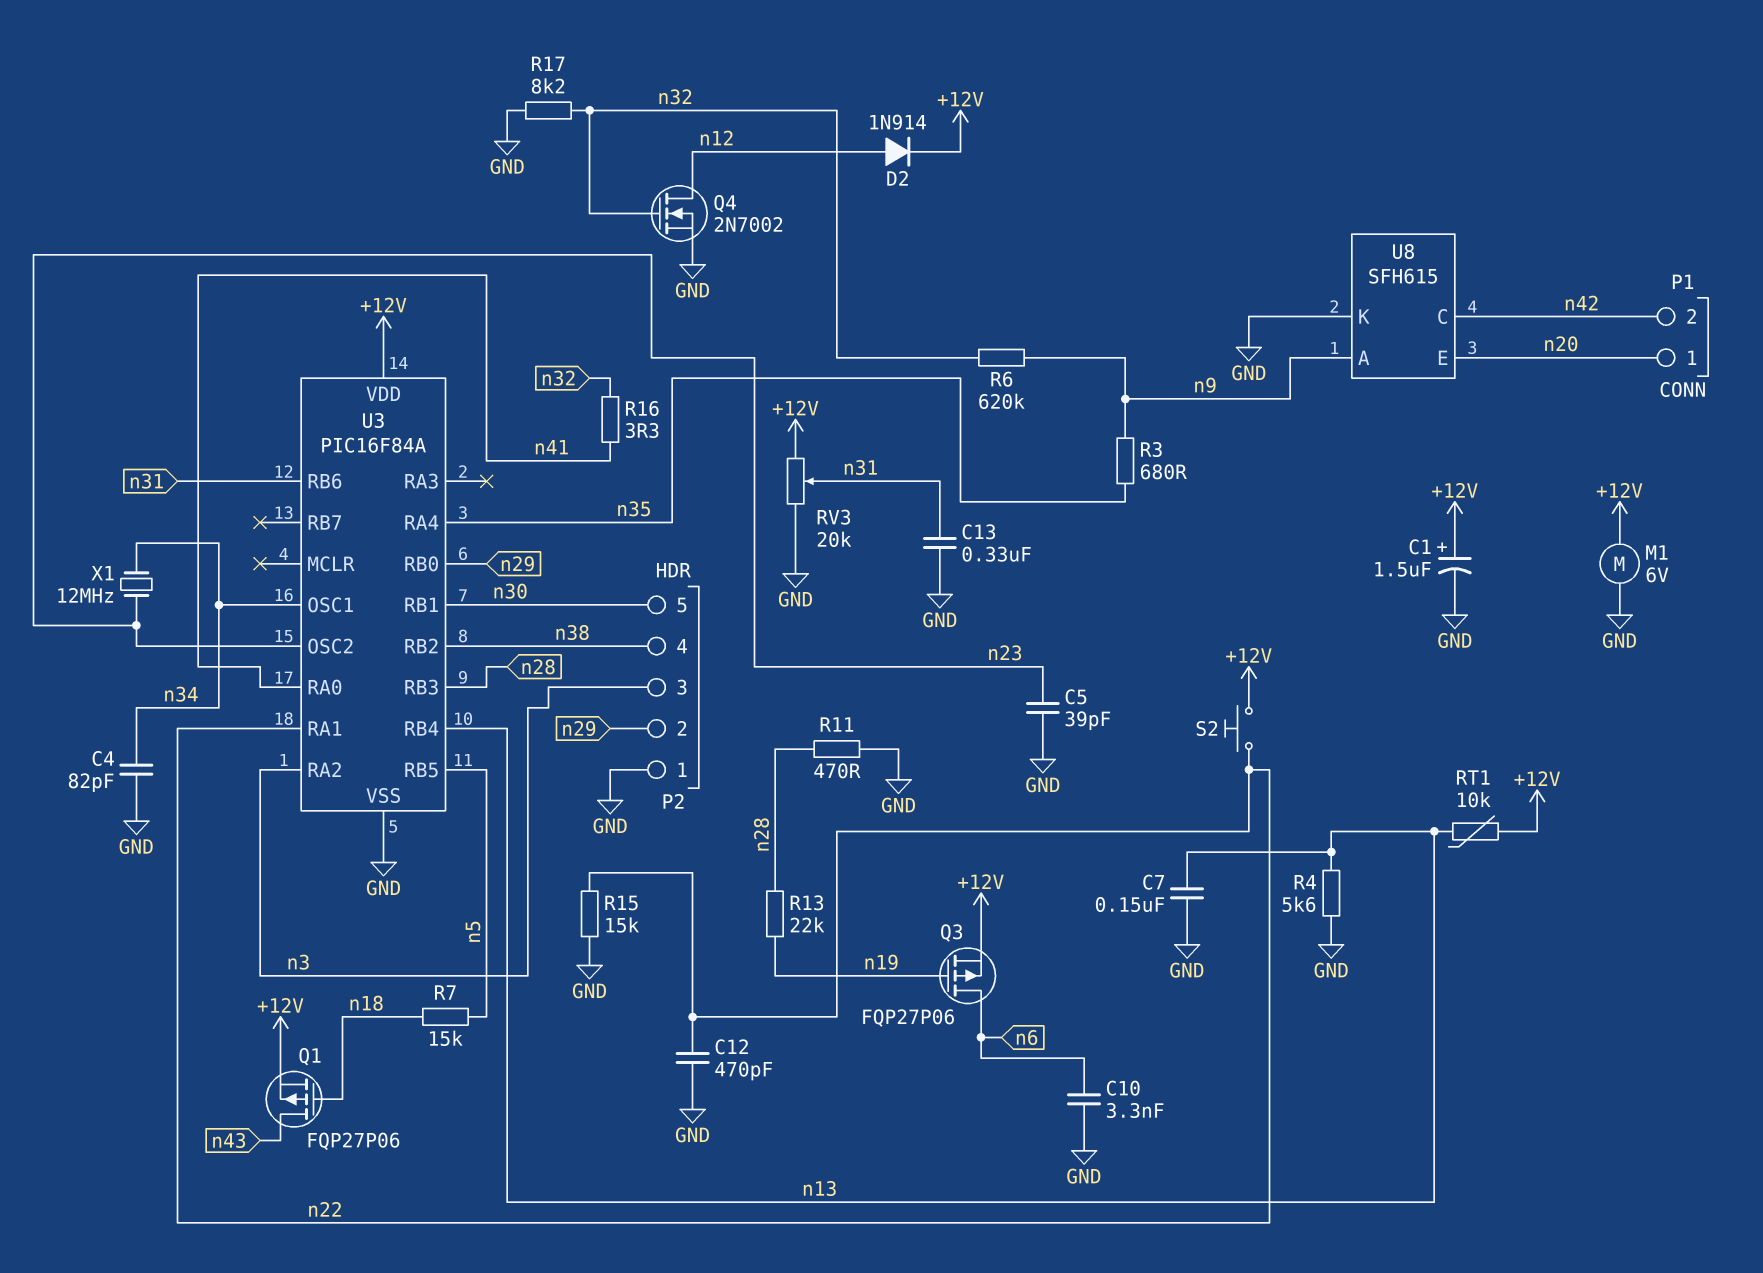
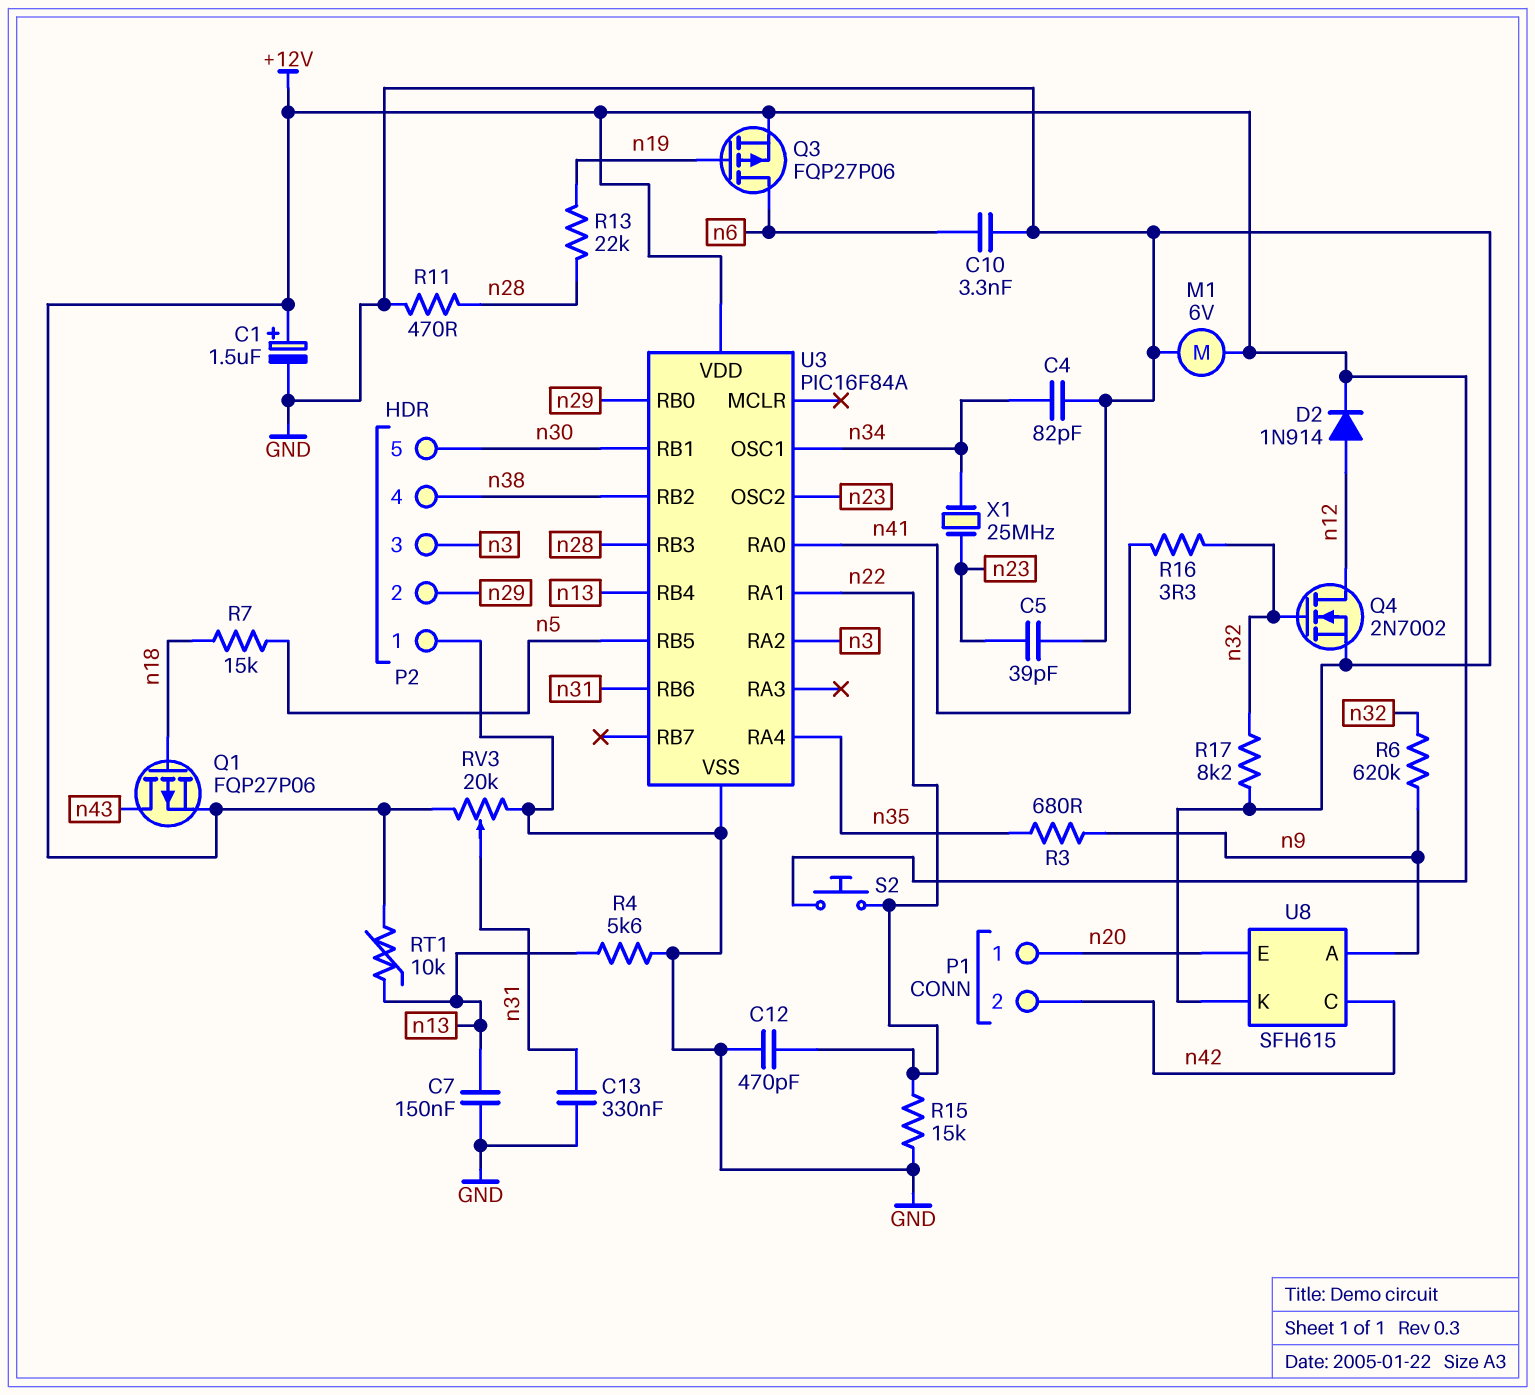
X1: 12MHz (n23, n34) -> 25MHz (n23, n34)

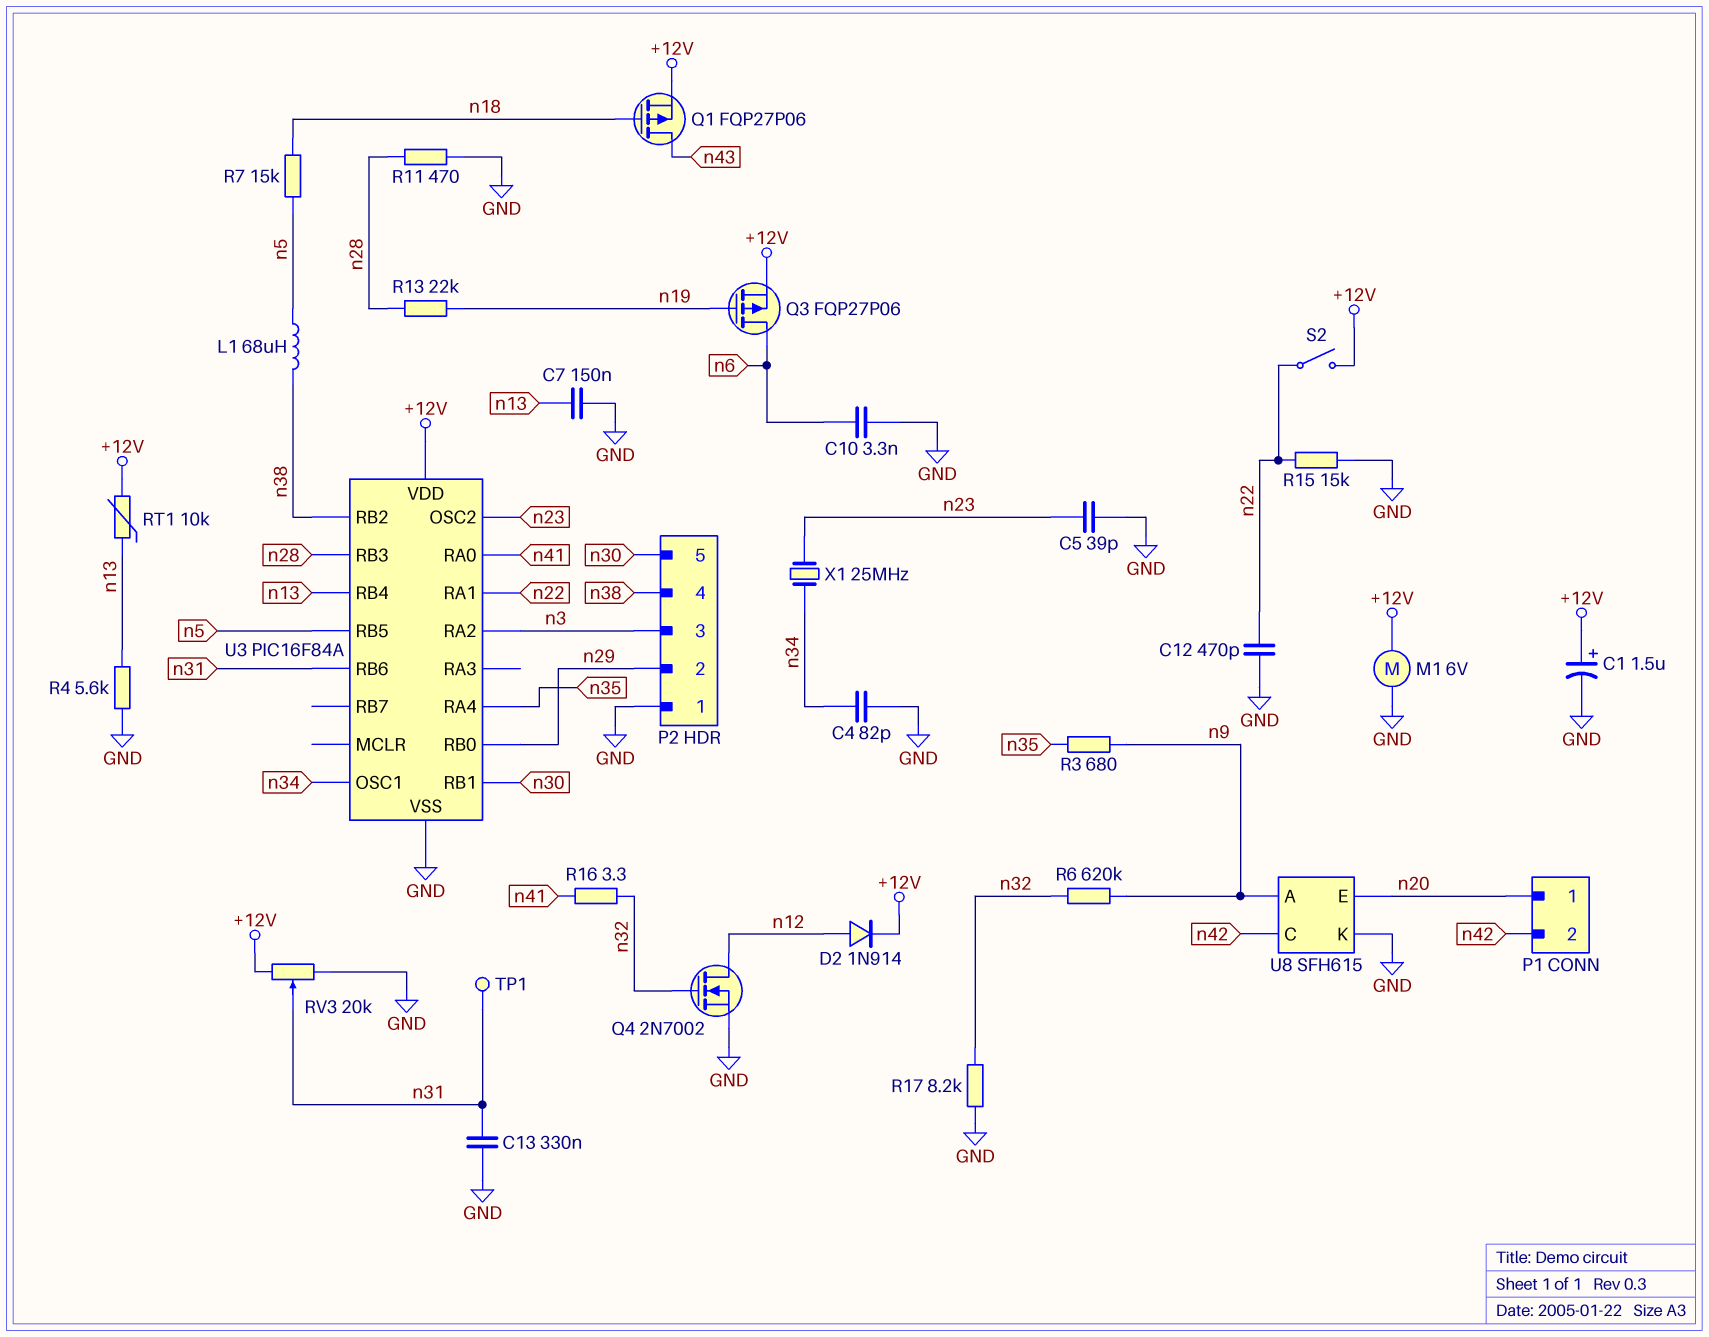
L1: none -> 68uH (n5, n38)
S2: button (+12V, n22) -> switch (+12V, n22)
TP1: none -> test point (n31)

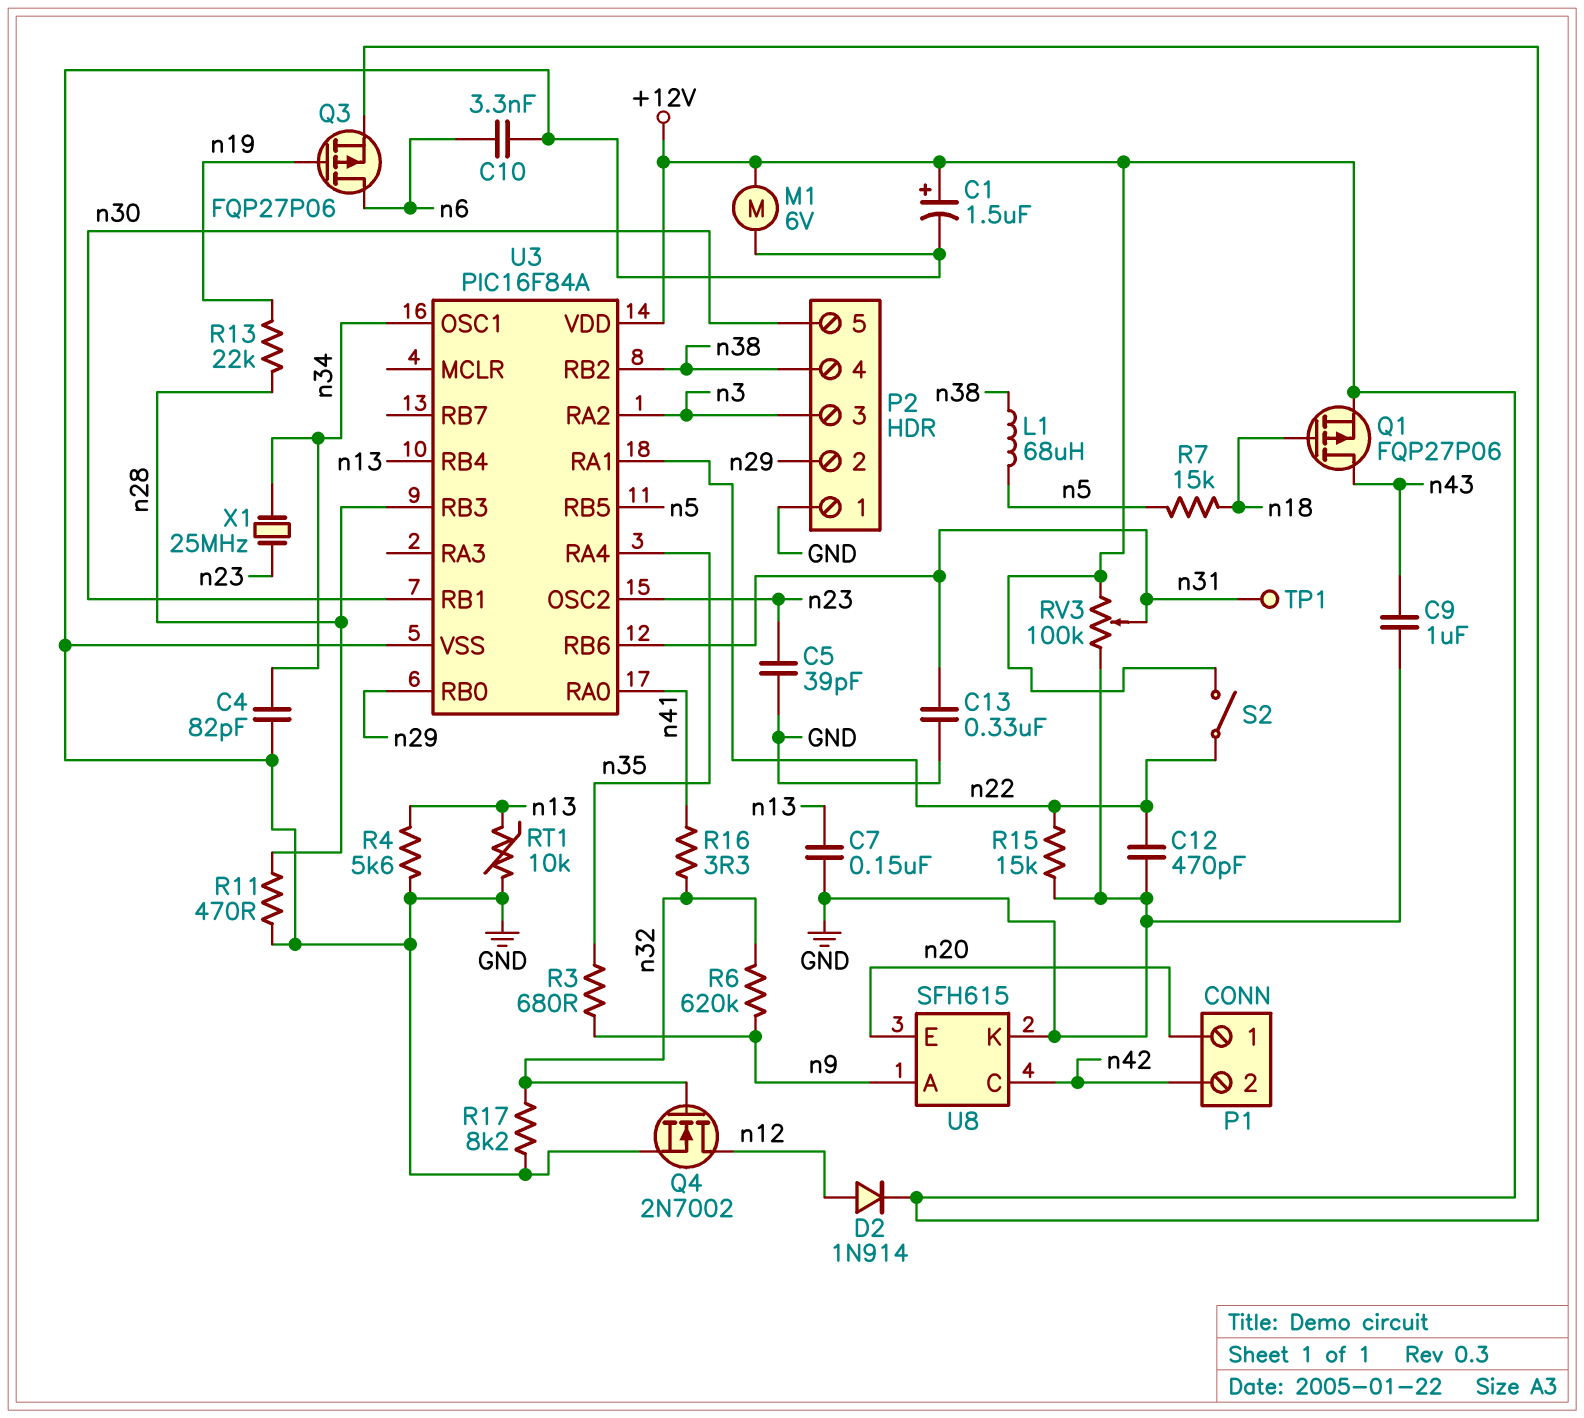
C9: none -> 1uF (GND, n43)
RT1: 10k (+12V, n13) -> 10k (GND, n13)
RV3: 20k (+12V, GND, wiper n31) -> 100k (+12V, GND, wiper n31)

